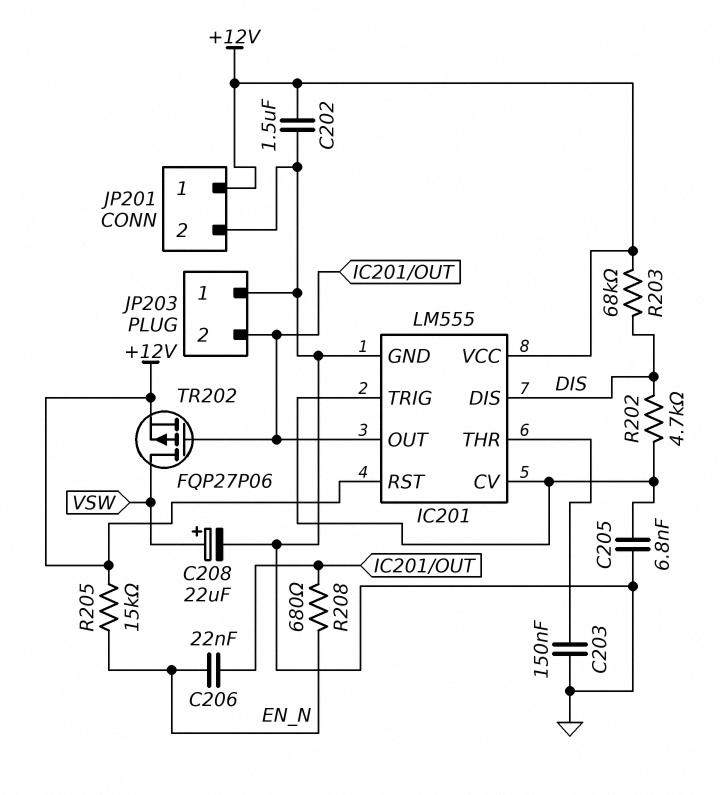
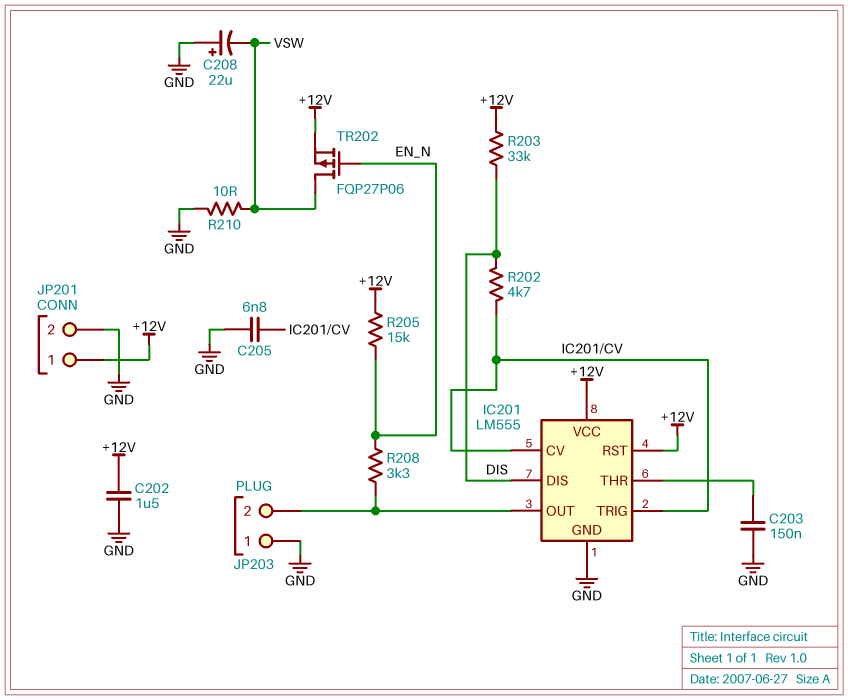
C206: 22nF (EN_N, IC201/OUT) -> none
C208: 22uF (plus VSW, minus GND) -> 22uF (plus GND, minus VSW)
R203: 68k (+12V, DIS) -> 33k (+12V, DIS)
R208: 680 (EN_N, IC201/OUT) -> 3.3k (EN_N, IC201/OUT)
R210: none -> 10 (GND, VSW)
TR202: PMOS FQP27P06 (G IC201/OUT, D VSW, S +12V) -> PMOS FQP27P06 (G EN_N, D VSW, S +12V)

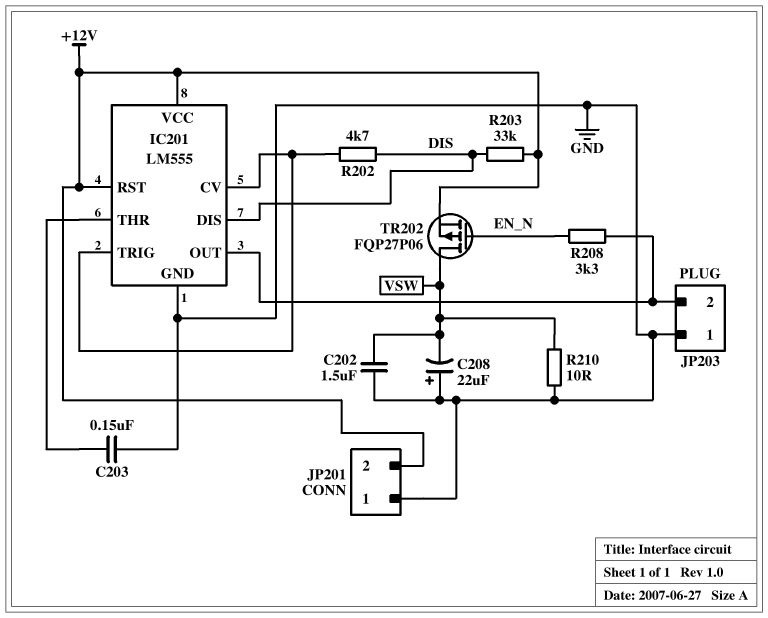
C202: 1.5uF (+12V, GND) -> 1.5uF (GND, VSW)
C205: 6.8nF (GND, IC201/CV) -> none
JP201 pin 1: +12V -> GND
JP201 pin 2: GND -> +12V
R205: 15k (+12V, EN_N) -> none

